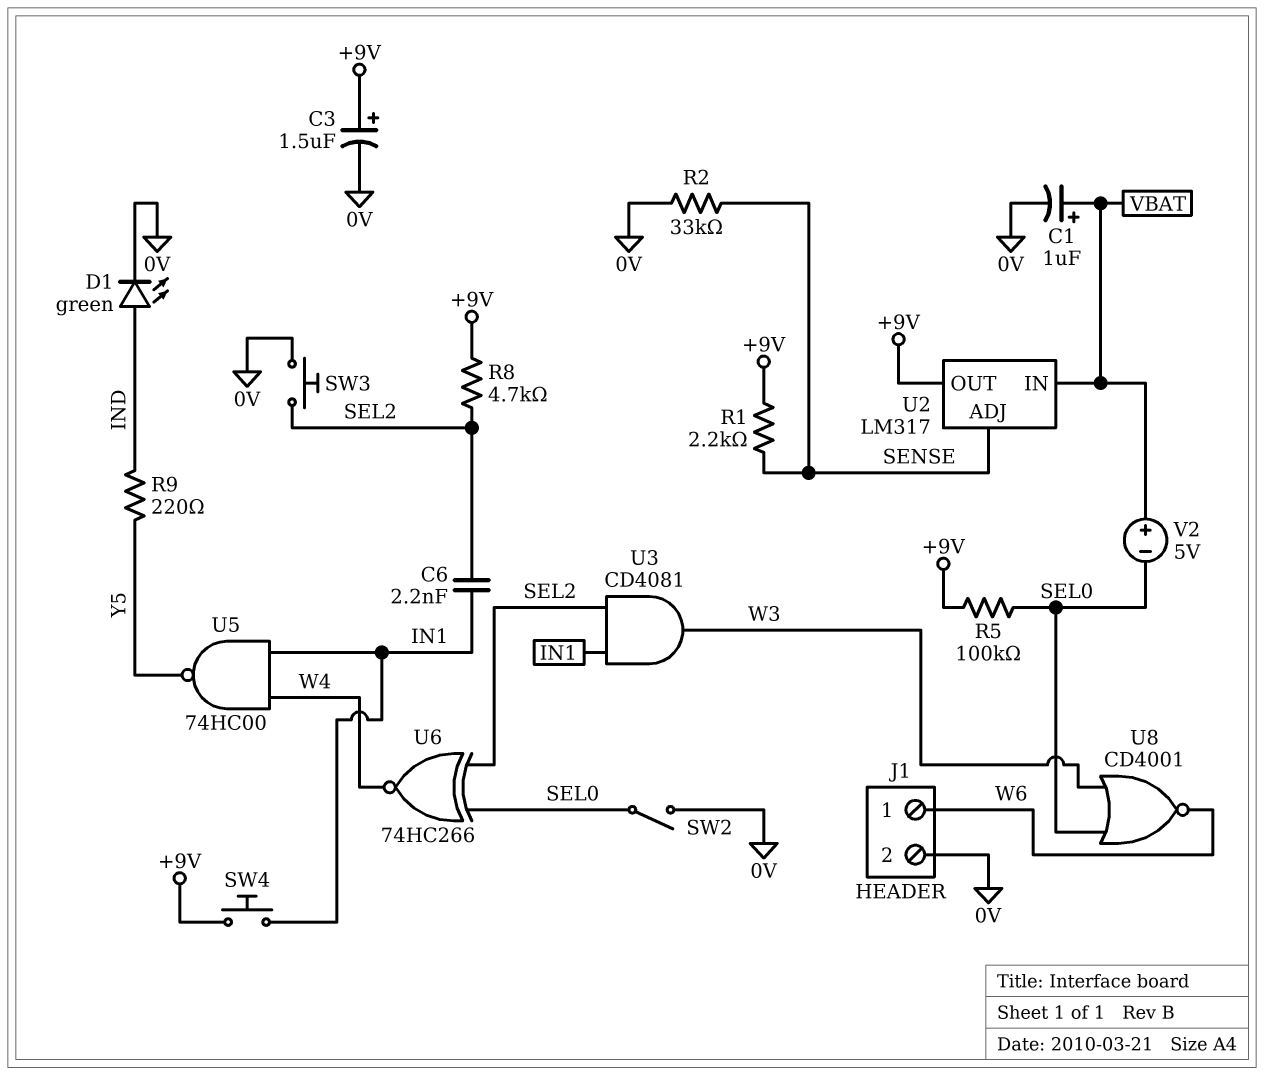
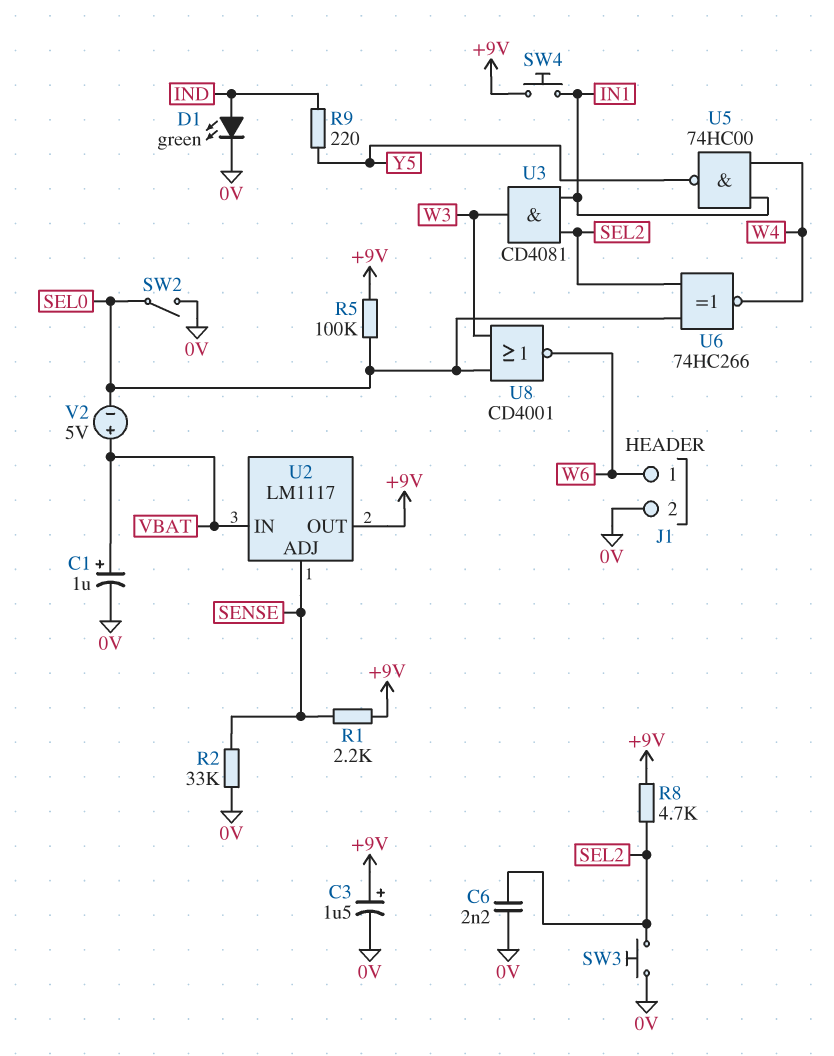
C6: 2.2nF (IN1, SEL2) -> 2.2nF (0V, SEL2)
U2: LM317 -> LM1117

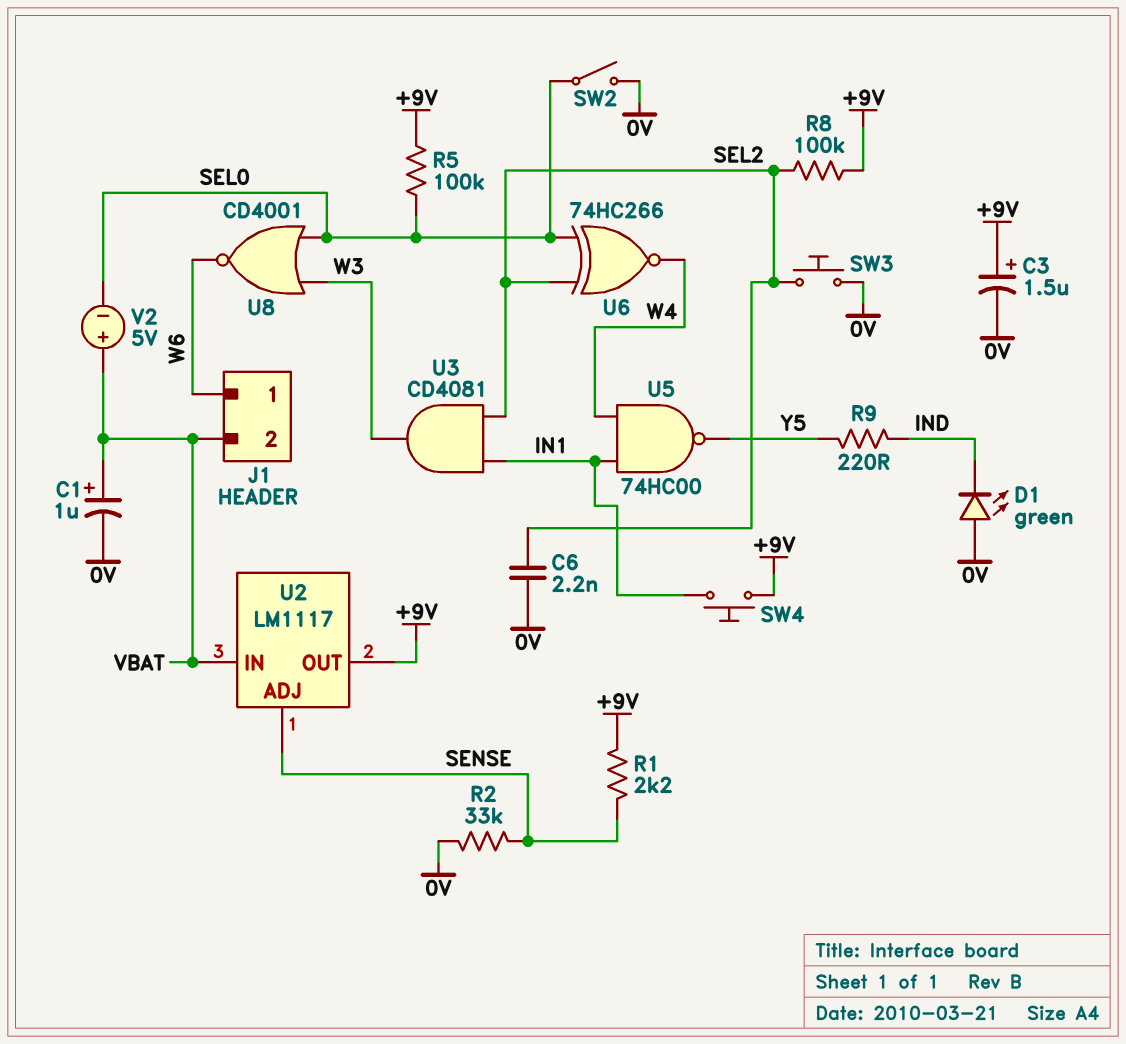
D1: LED green (A IND, K 0V) -> LED green (A 0V, K IND)
J1 pin 2: 0V -> VBAT
R8: 4.7k (+9V, SEL2) -> 100k (+9V, SEL2)

